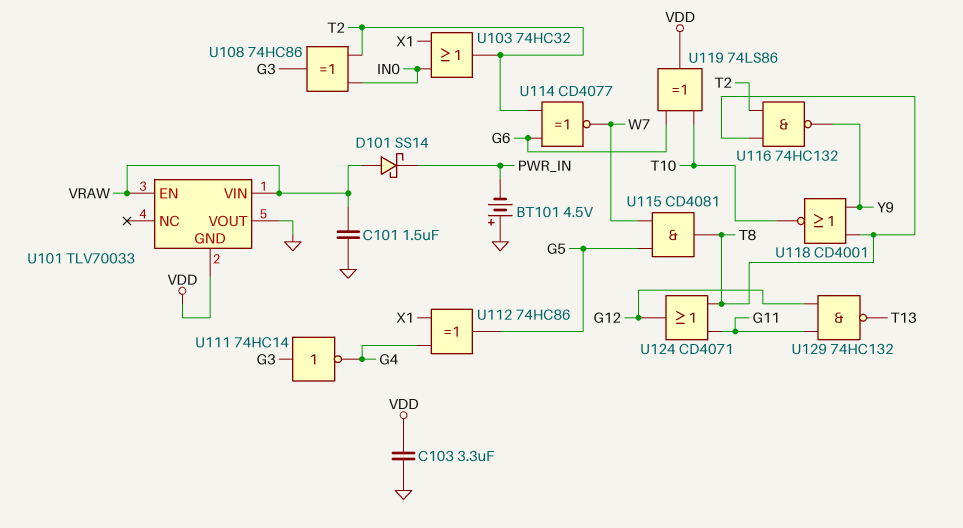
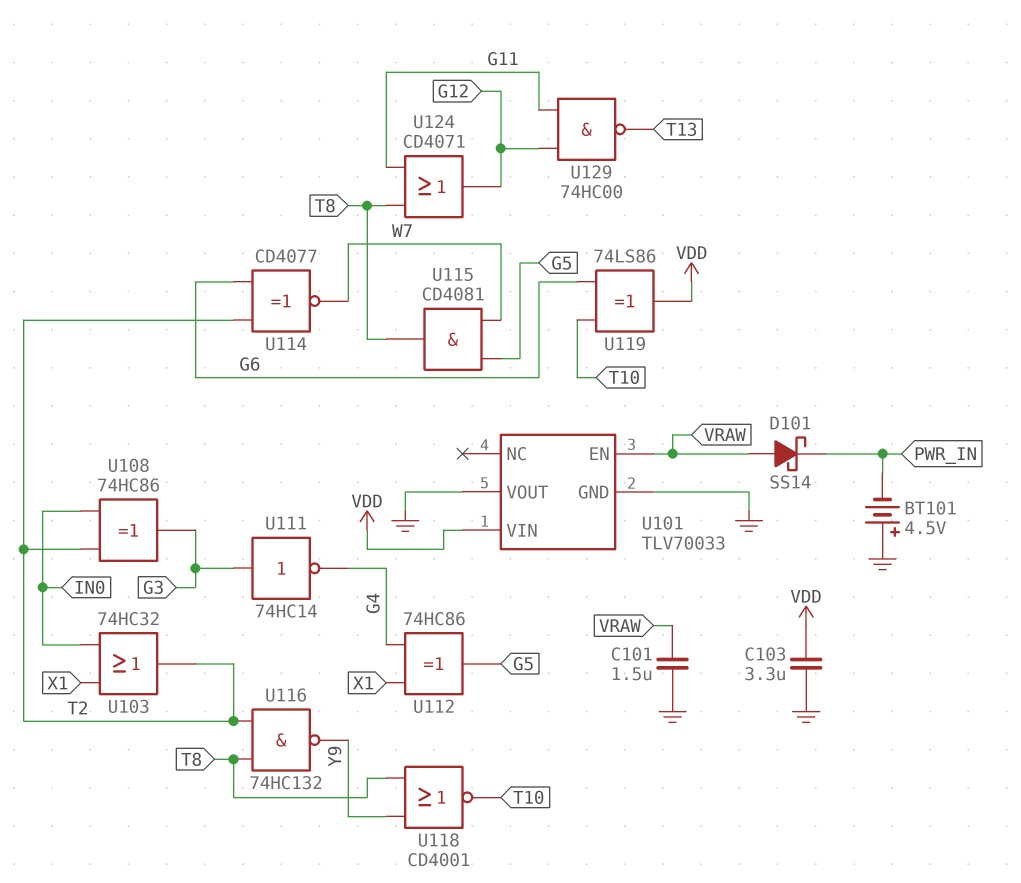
U101 pin GND: VDD -> GND
U101 pin VIN: VRAW -> VDD
U129: NAND 74HC132 (in G11, in G12, out T13) -> NAND 74HC00 (in G11, in G12, out T13)

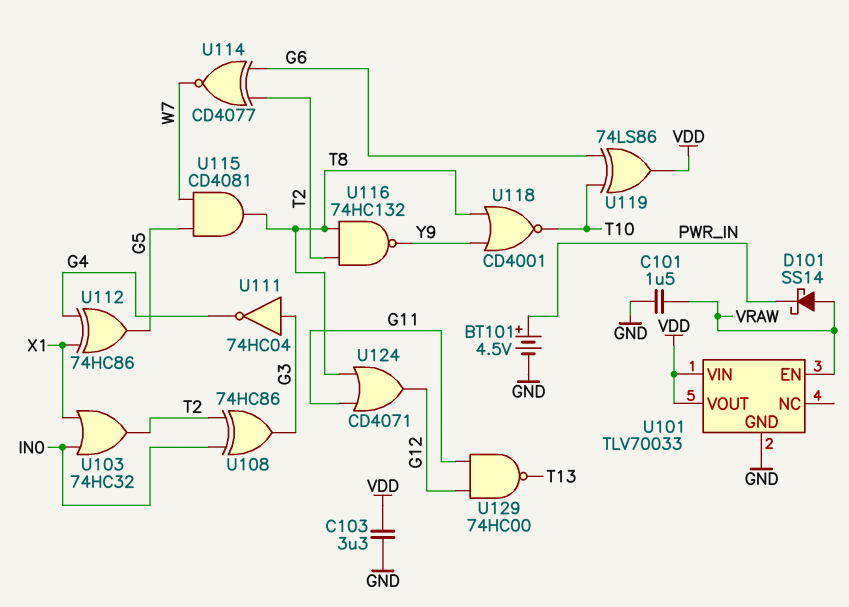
BT101: 4.5V (plus GND, minus PWR_IN) -> 4.5V (plus PWR_IN, minus GND)
U101 pin VOUT: GND -> VDD
U111: NOT 74HC14 (in G3, out G4) -> NOT 74HC04 (in G3, out G4)

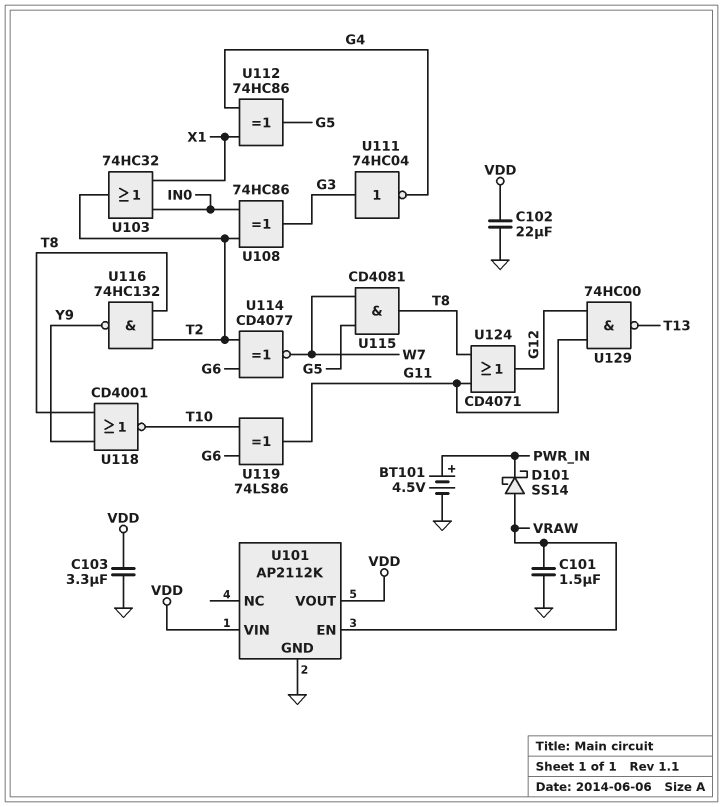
C102: none -> 22uF (GND, VDD)
U101: TLV70033 -> AP2112K
U119: XOR 74LS86 (in G6, in T10, out VDD) -> XOR 74LS86 (in G6, in T10, out G11)

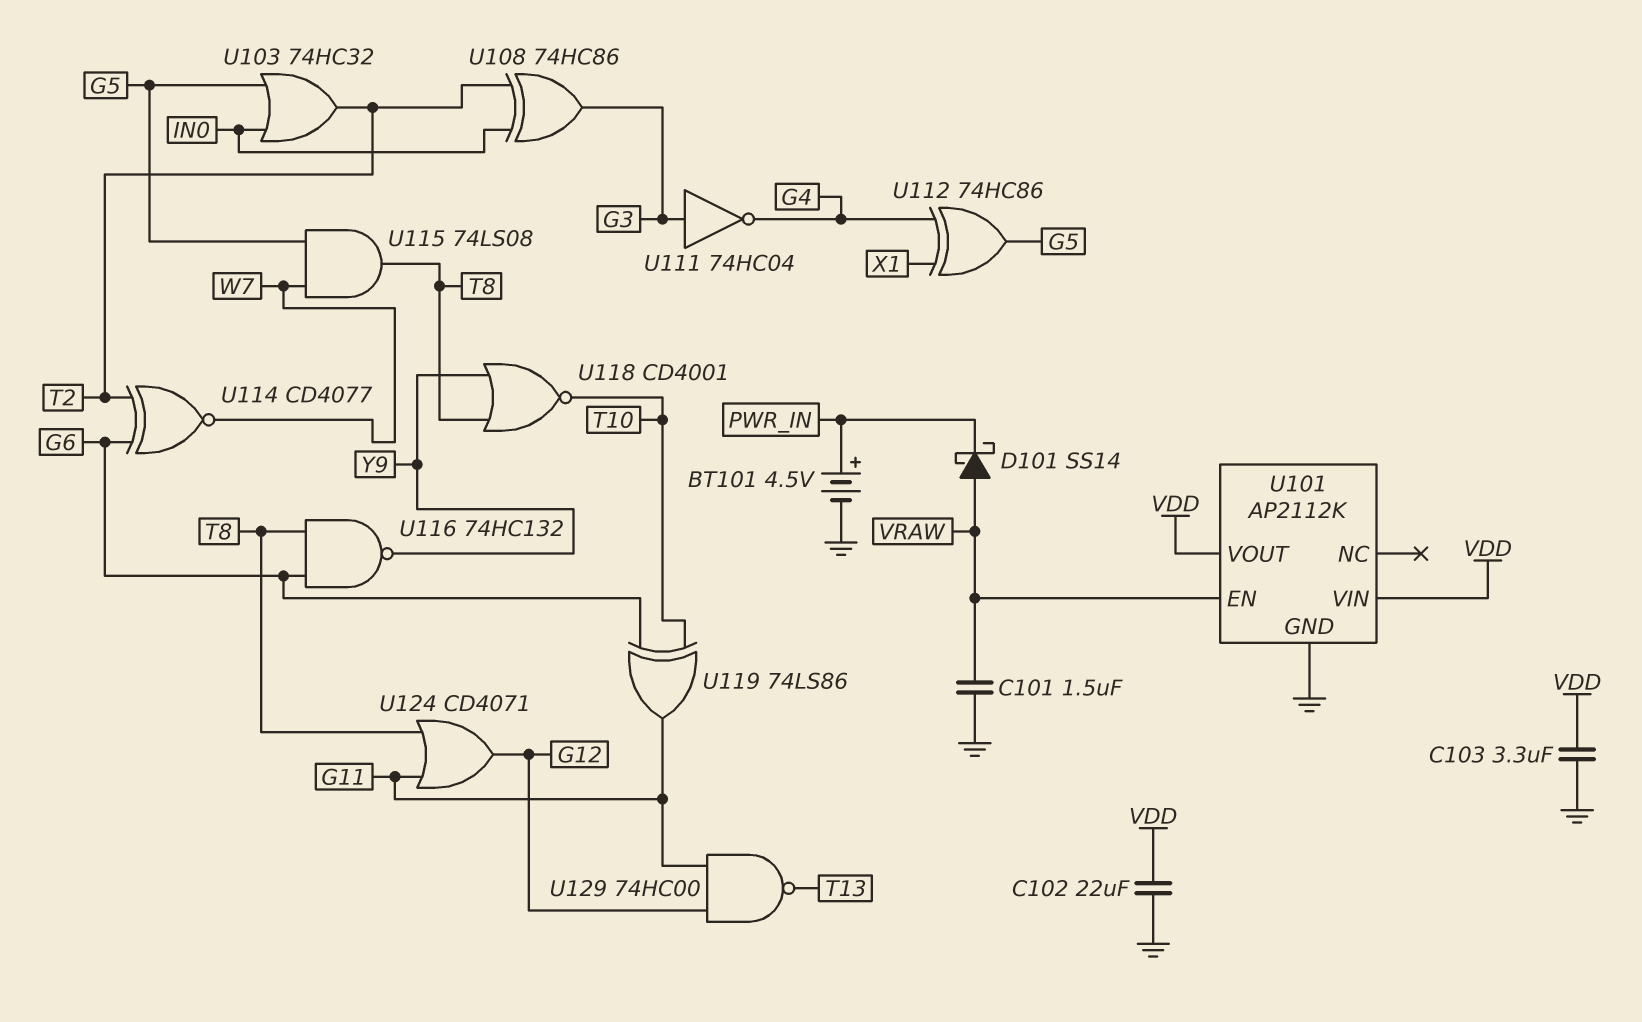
U103: OR 74HC32 (in IN0, in X1, out T2) -> OR 74HC32 (in G5, in IN0, out T2)
U115: AND CD4081 (in G5, in W7, out T8) -> AND 74LS08 (in G5, in W7, out T8)
U116: NAND 74HC132 (in T2, in T8, out Y9) -> NAND 74HC132 (in G6, in T8, out Y9)

